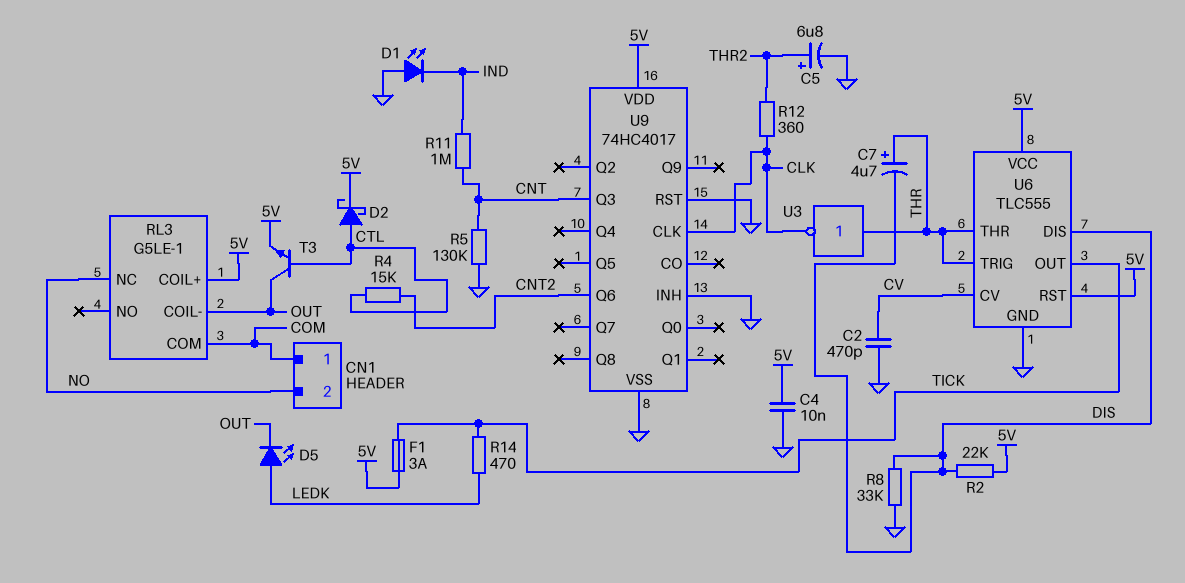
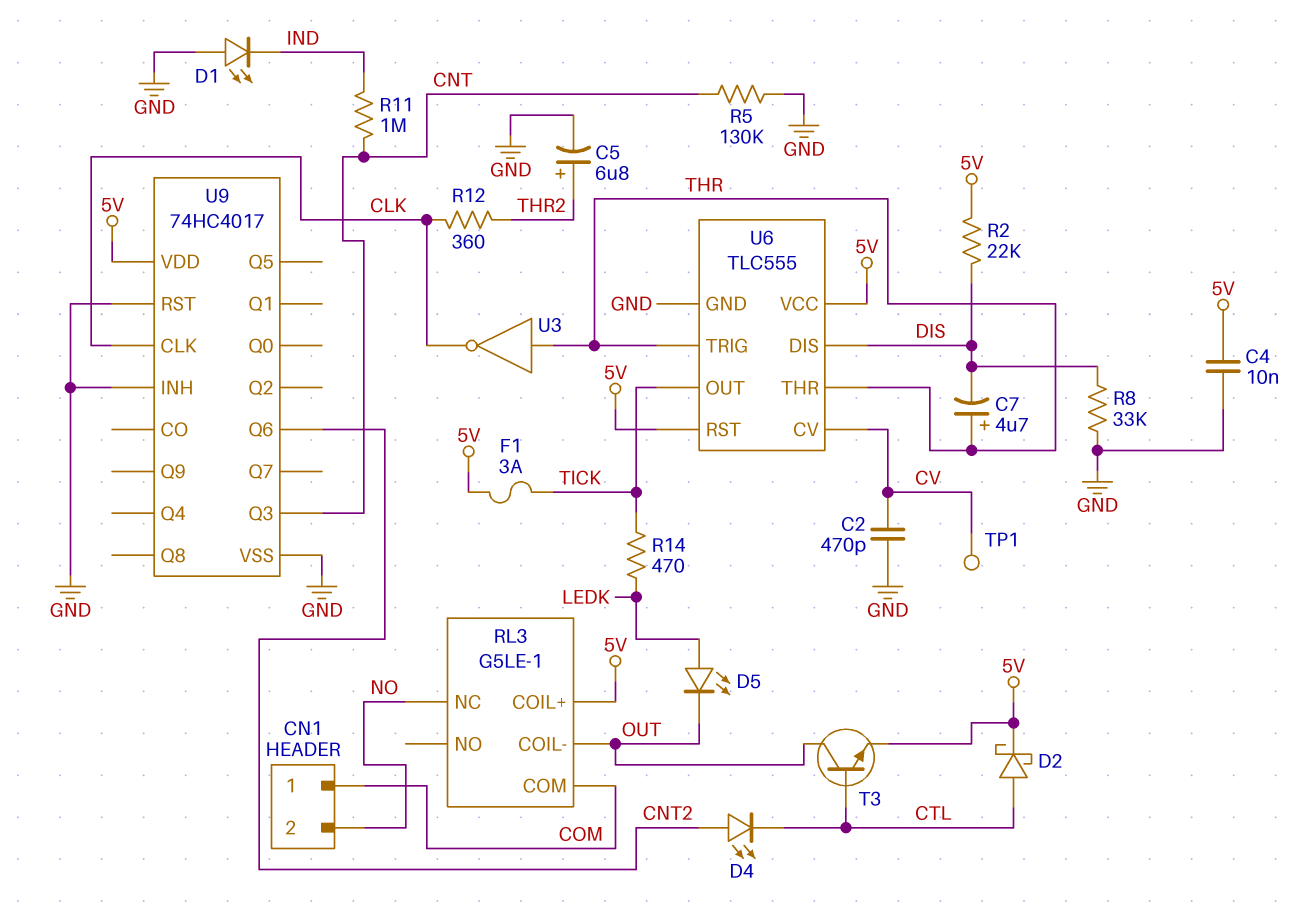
D4: none -> LED (A CNT2, K CTL)
R4: 15k (CNT2, CTL) -> none
TP1: none -> test point (CV)

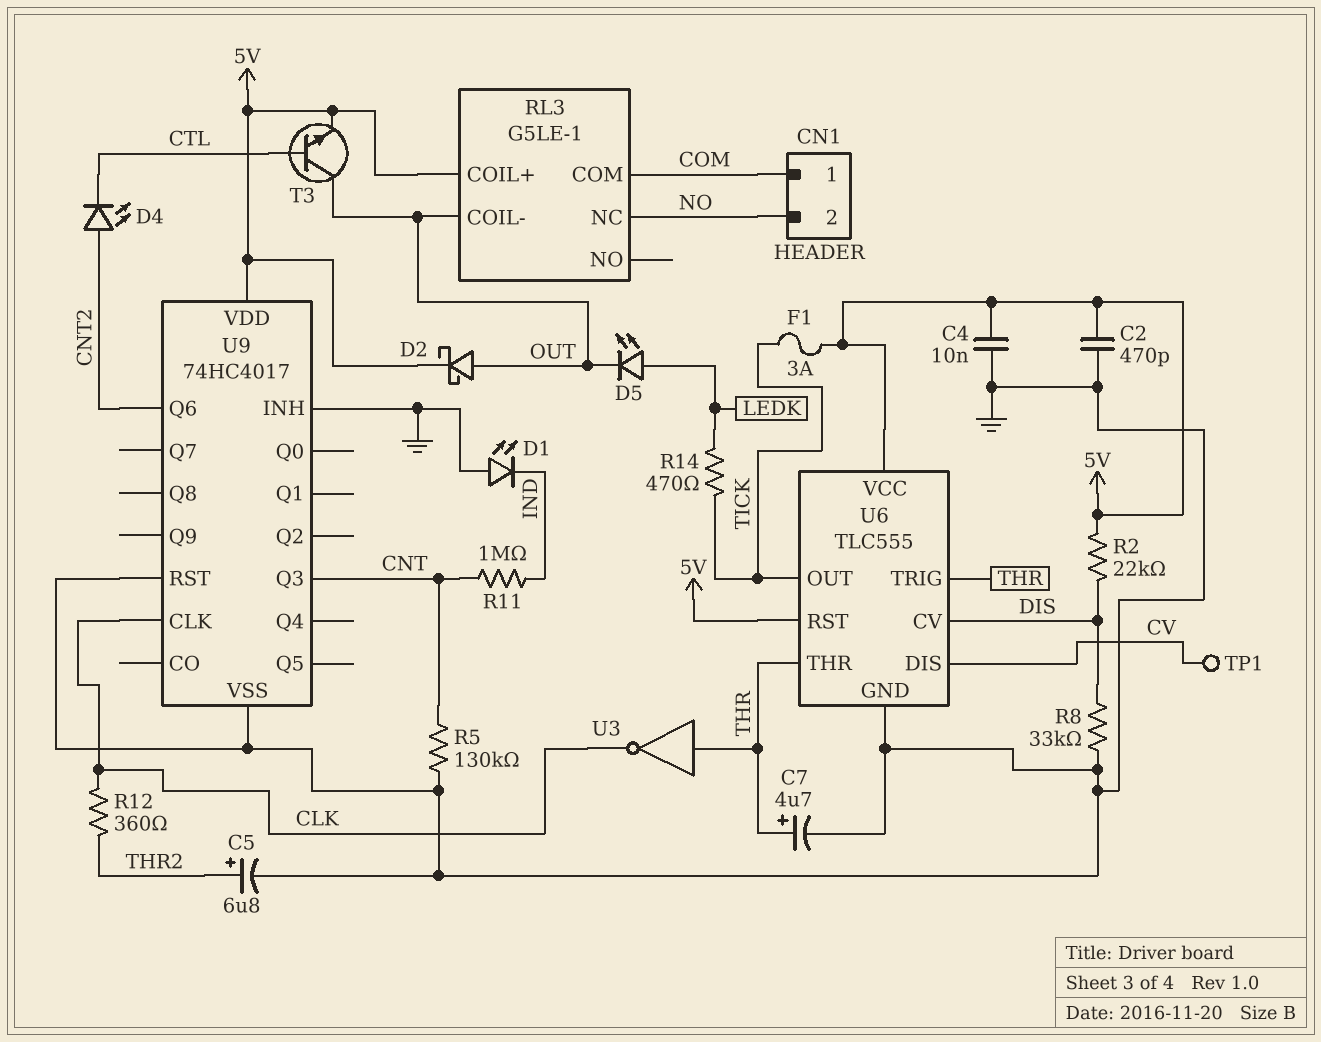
C2: 470pF (CV, GND) -> 470pF (5V, GND)
C7: 4.7uF (plus THR, minus DIS) -> 4.7uF (plus THR, minus GND)
D2: schottky (A CTL, K 5V) -> schottky (A OUT, K 5V)
U6 pin CV: CV -> DIS
U6 pin DIS: DIS -> CV

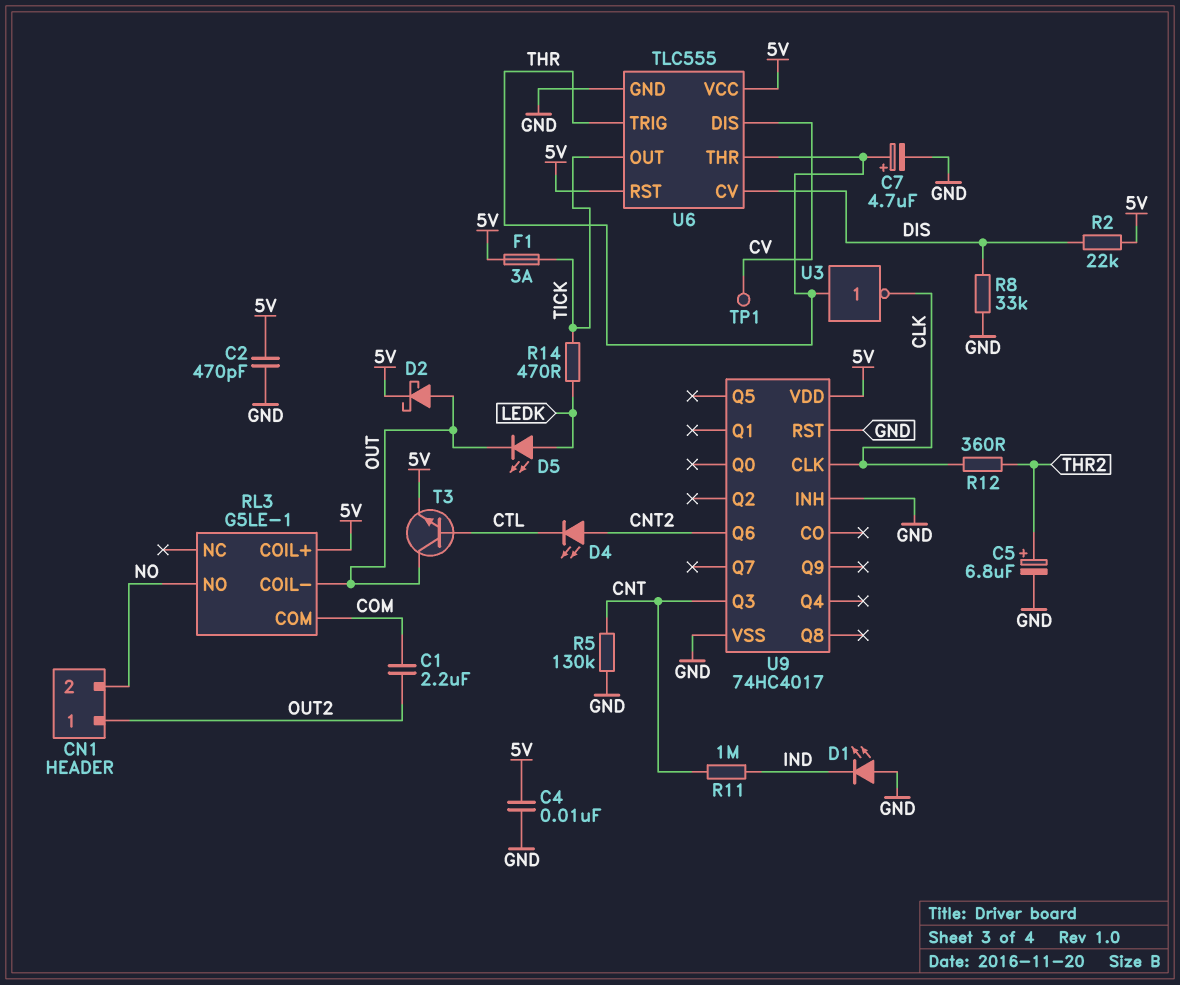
C1: none -> 2.2uF (COM, OUT2)
CN1 pin 1: COM -> OUT2
RL3 pin NC: NO -> none
RL3 pin NO: none -> NO

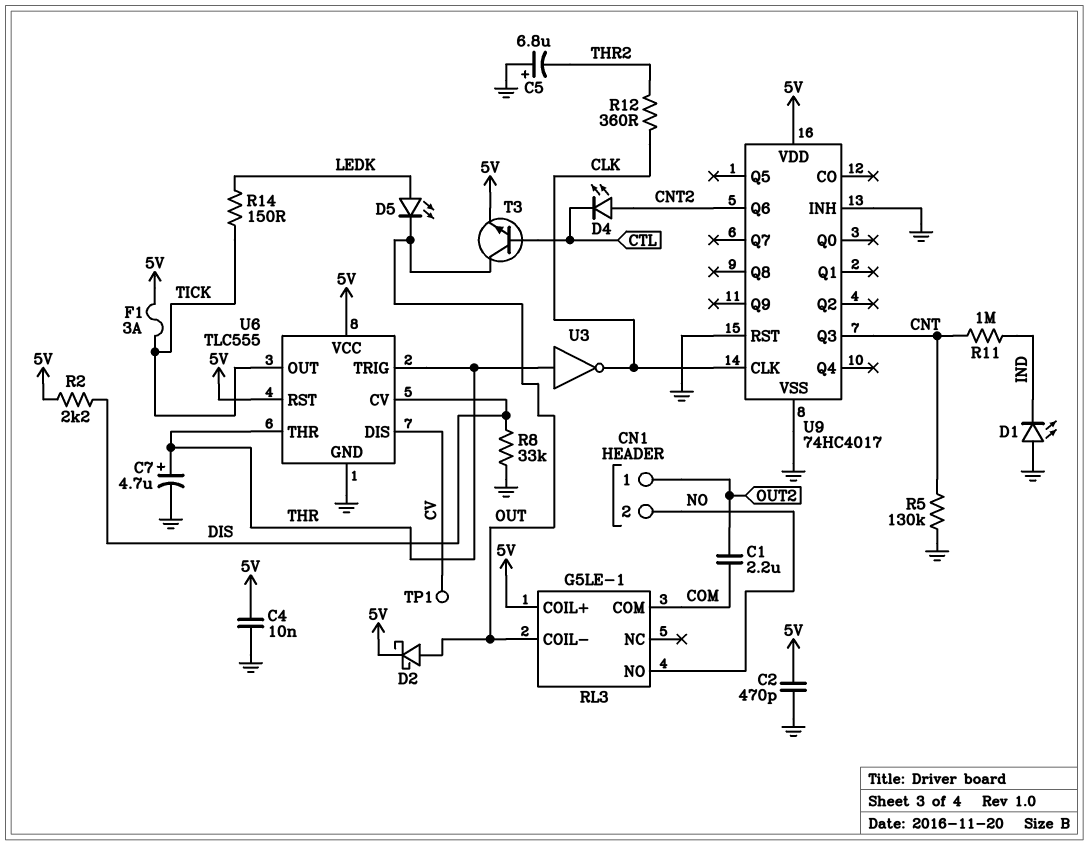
C5: 6.8uF (plus THR2, minus GND) -> 6.8uF (plus GND, minus THR2)
R2: 22k (5V, DIS) -> 2.2k (5V, DIS)
R14: 470 (LEDK, TICK) -> 150 (LEDK, TICK)

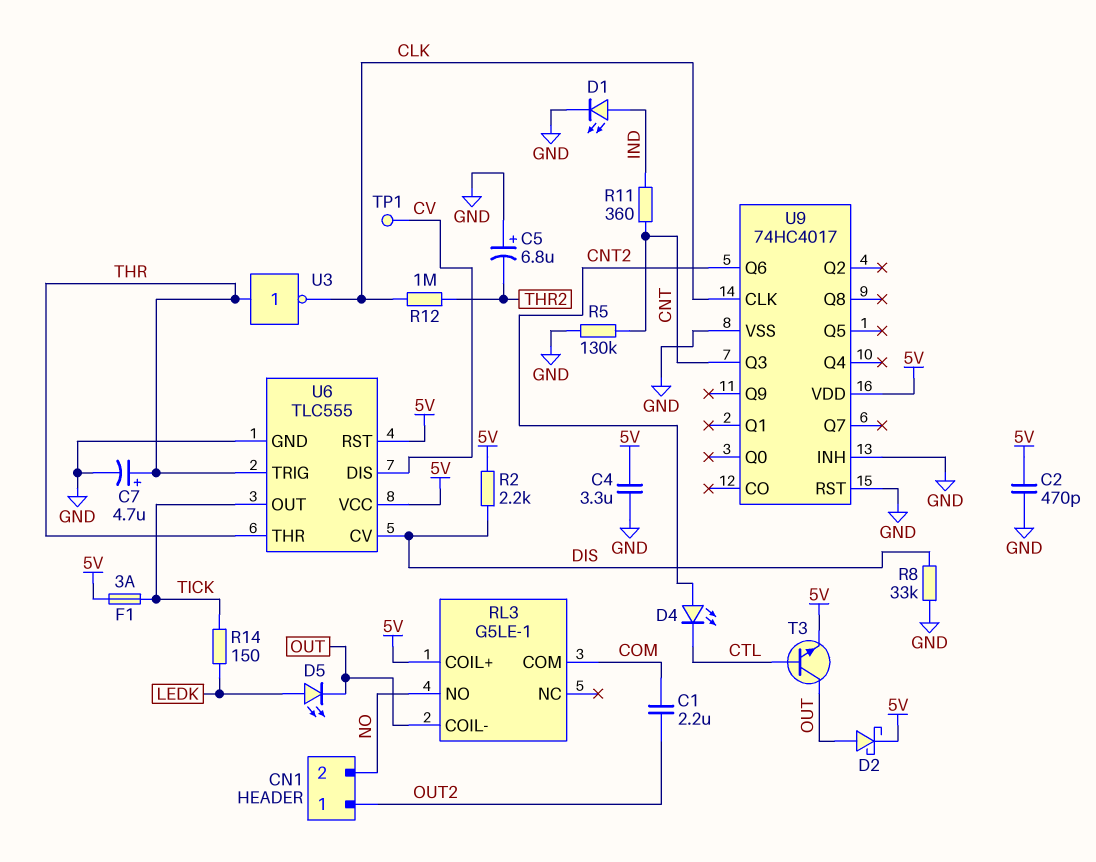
C4: 10nF (5V, GND) -> 3.3uF (5V, GND)
D1: LED (A GND, K IND) -> LED (A IND, K GND)
R11: 1M (CNT, IND) -> 360 (CNT, IND)
R12: 360 (CLK, THR2) -> 1M (CLK, THR2)

